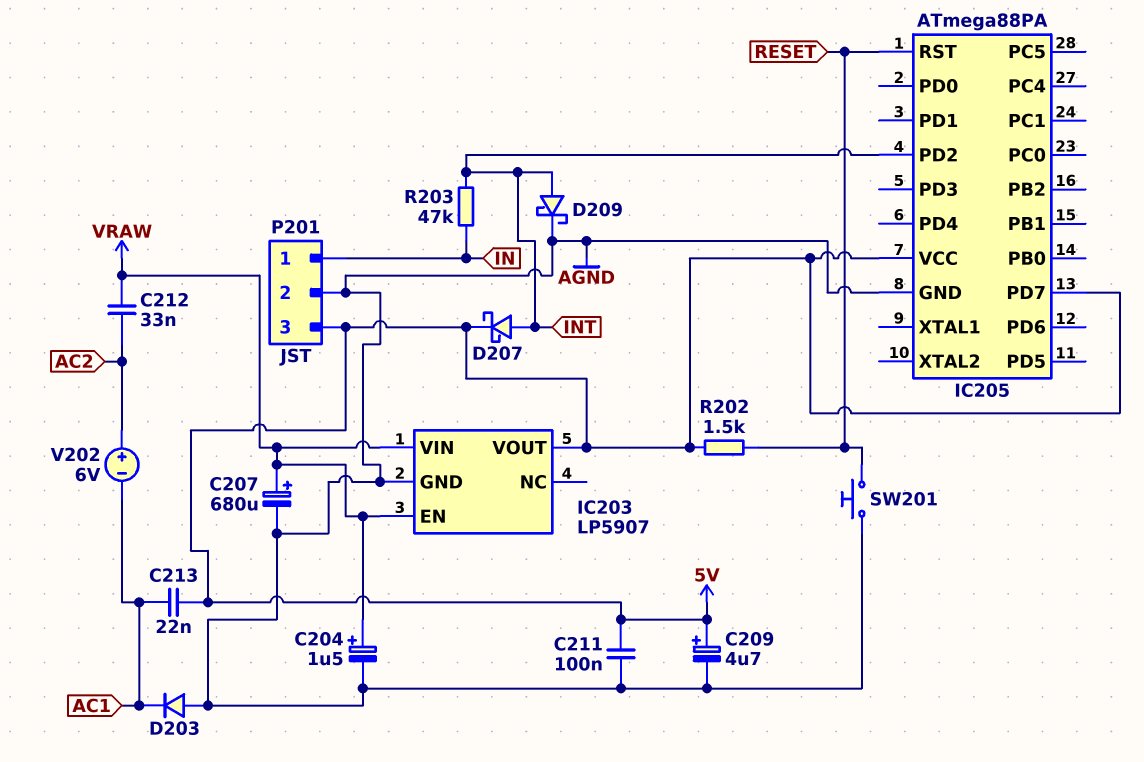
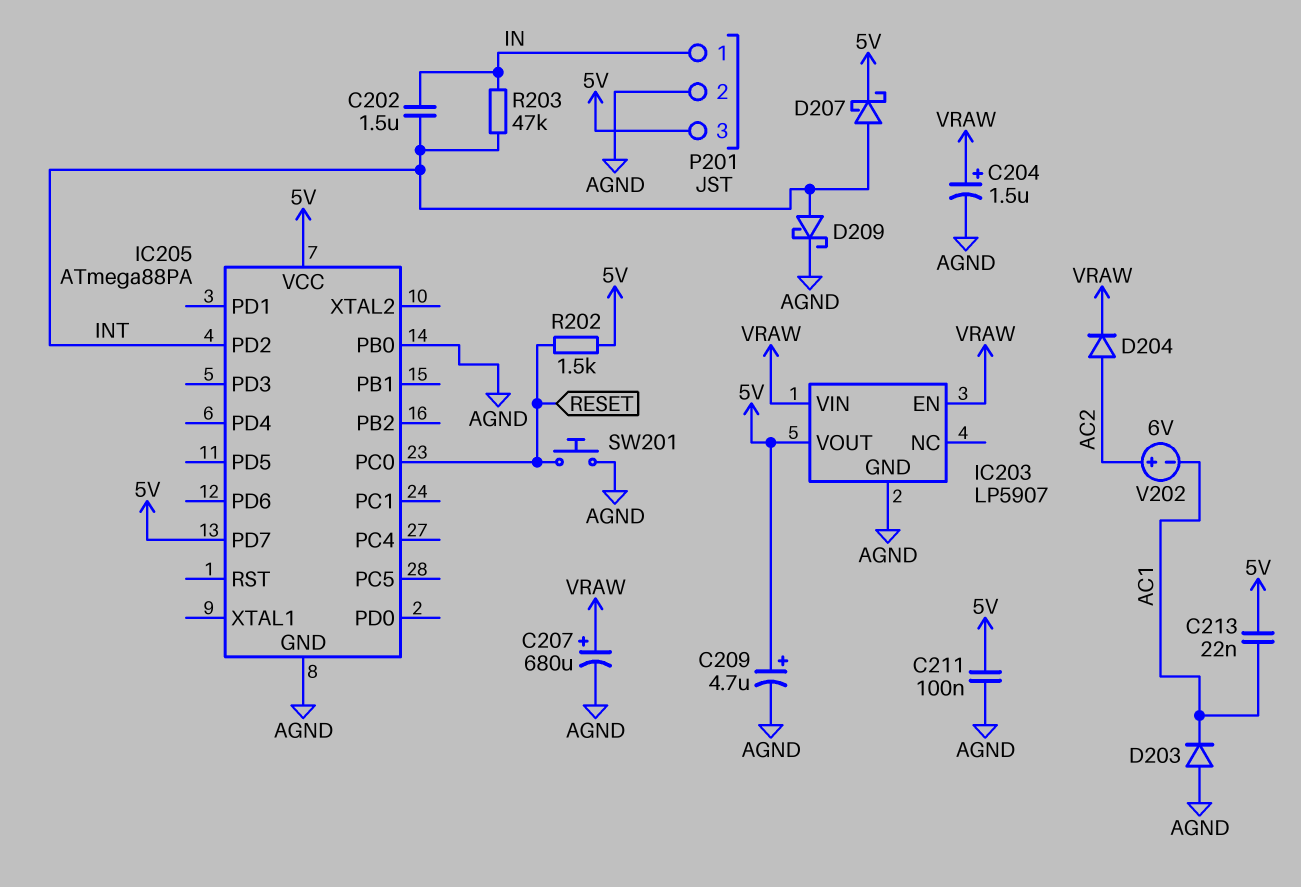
C202: none -> 1.5uF (IN, INT)
C212: 33nF (AC2, VRAW) -> none
D204: none -> diode (A AC2, K VRAW)
IC205 pin PB0: none -> AGND
IC205 pin PC0: none -> RESET
IC205 pin RST: RESET -> none

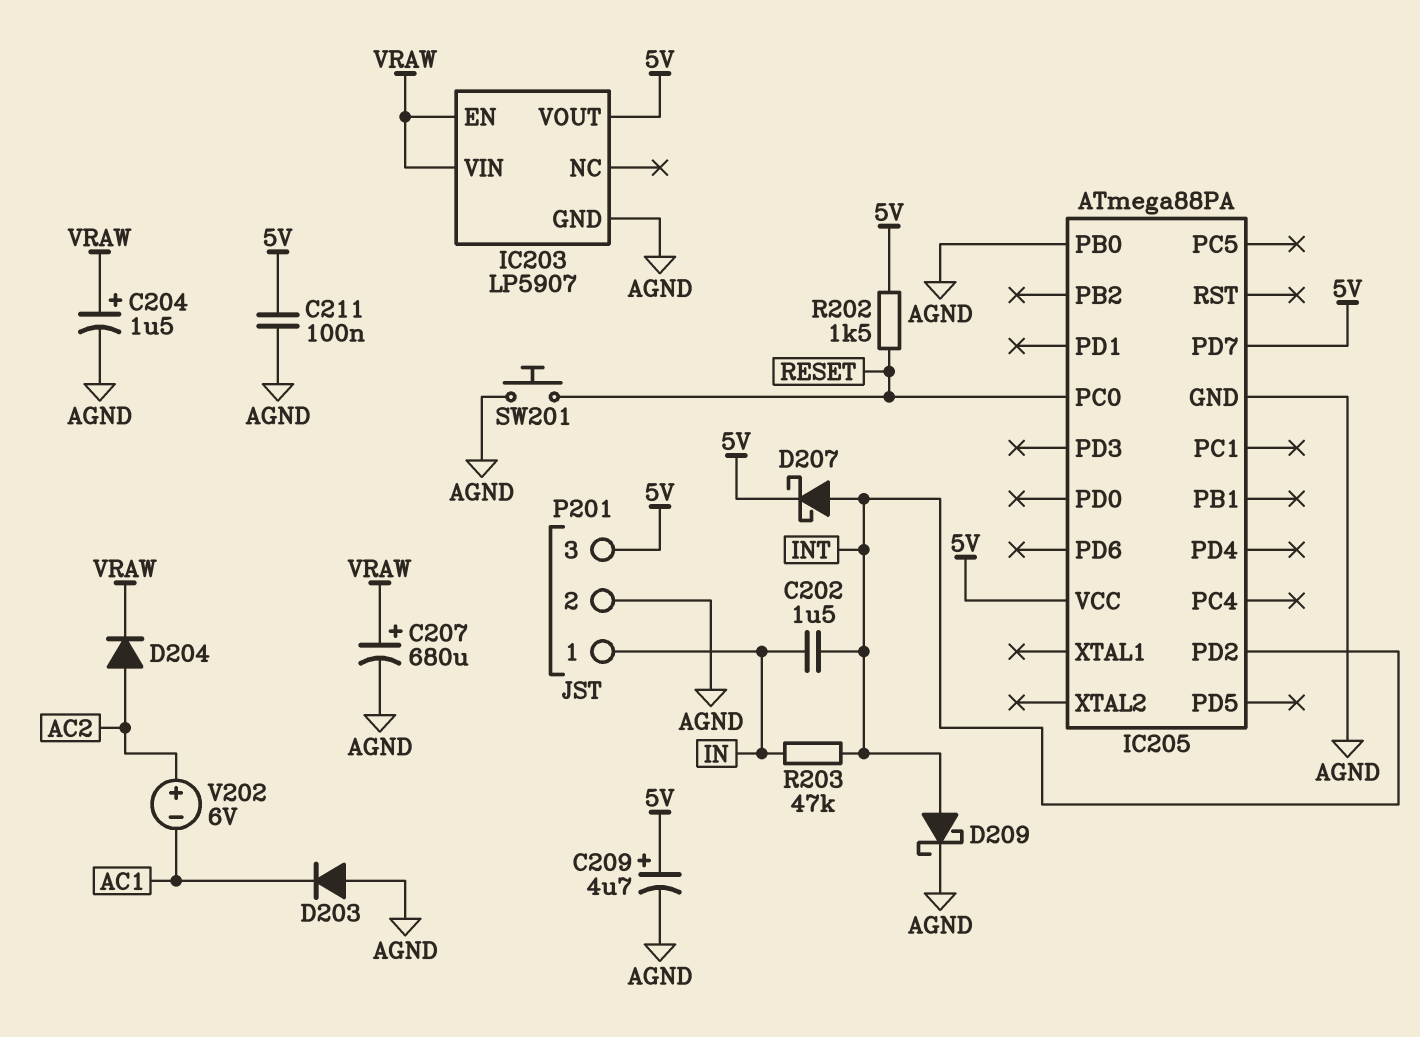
C213: 22nF (5V, AC1) -> none

